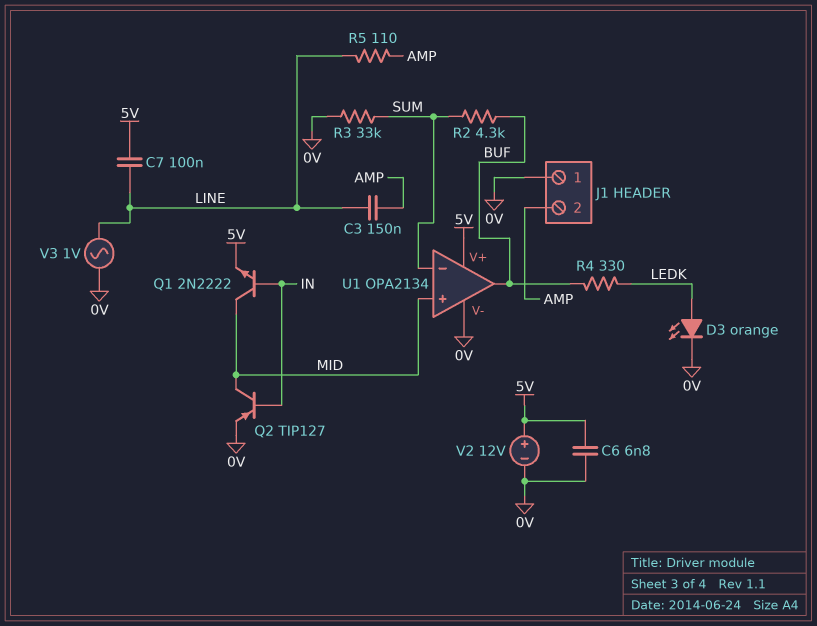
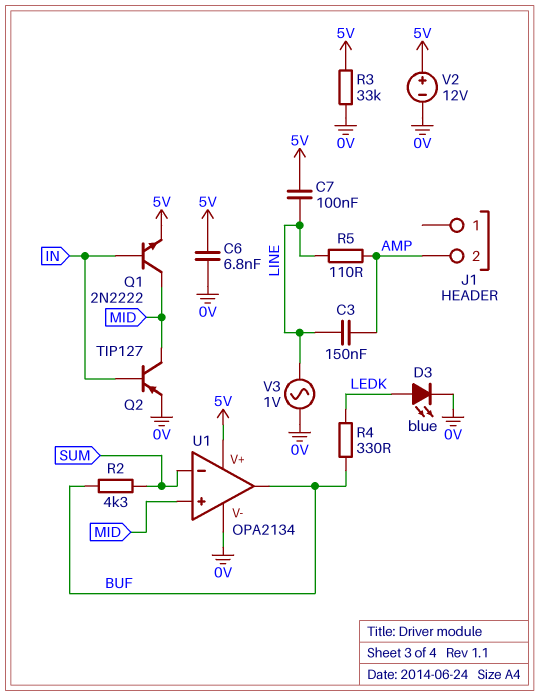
D3: LED orange (A LEDK, K 0V) -> LED blue (A LEDK, K 0V)
J1 pin 1: 0V -> none
R3: 33k (0V, SUM) -> 33k (0V, 5V)

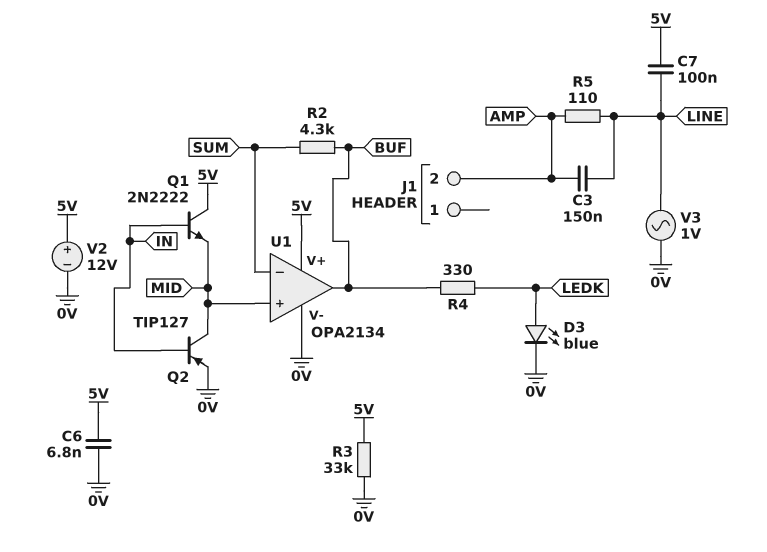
Q1: NPN 2N2222 (B IN, C MID, E 5V) -> NPN 2N2222 (B IN, C 5V, E MID)

